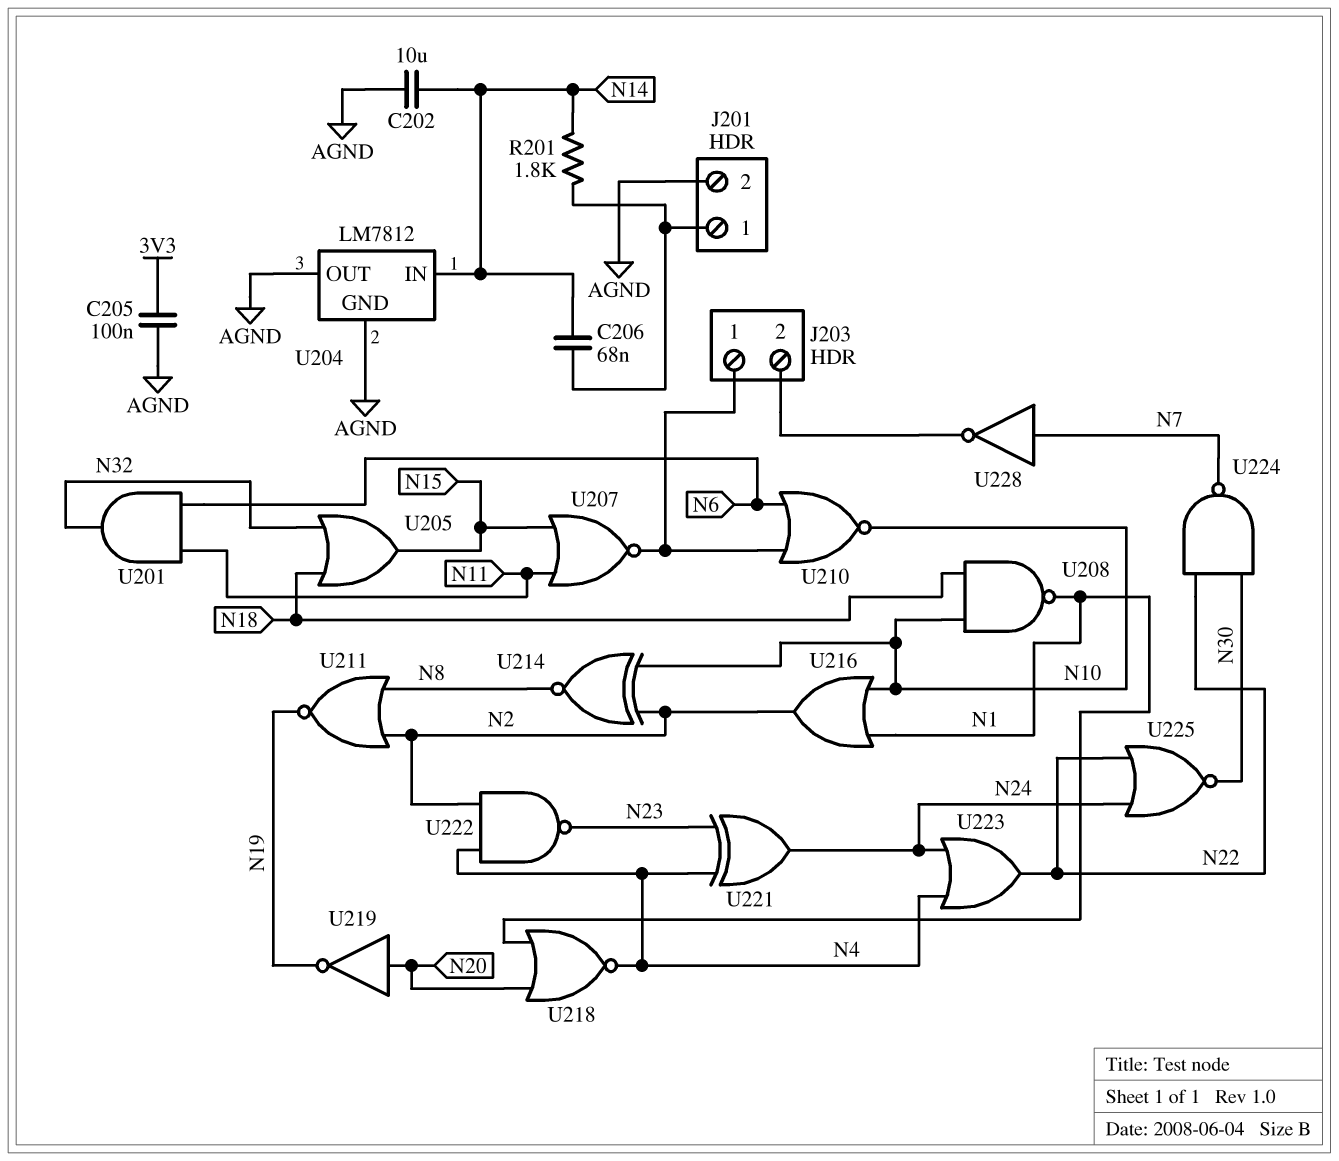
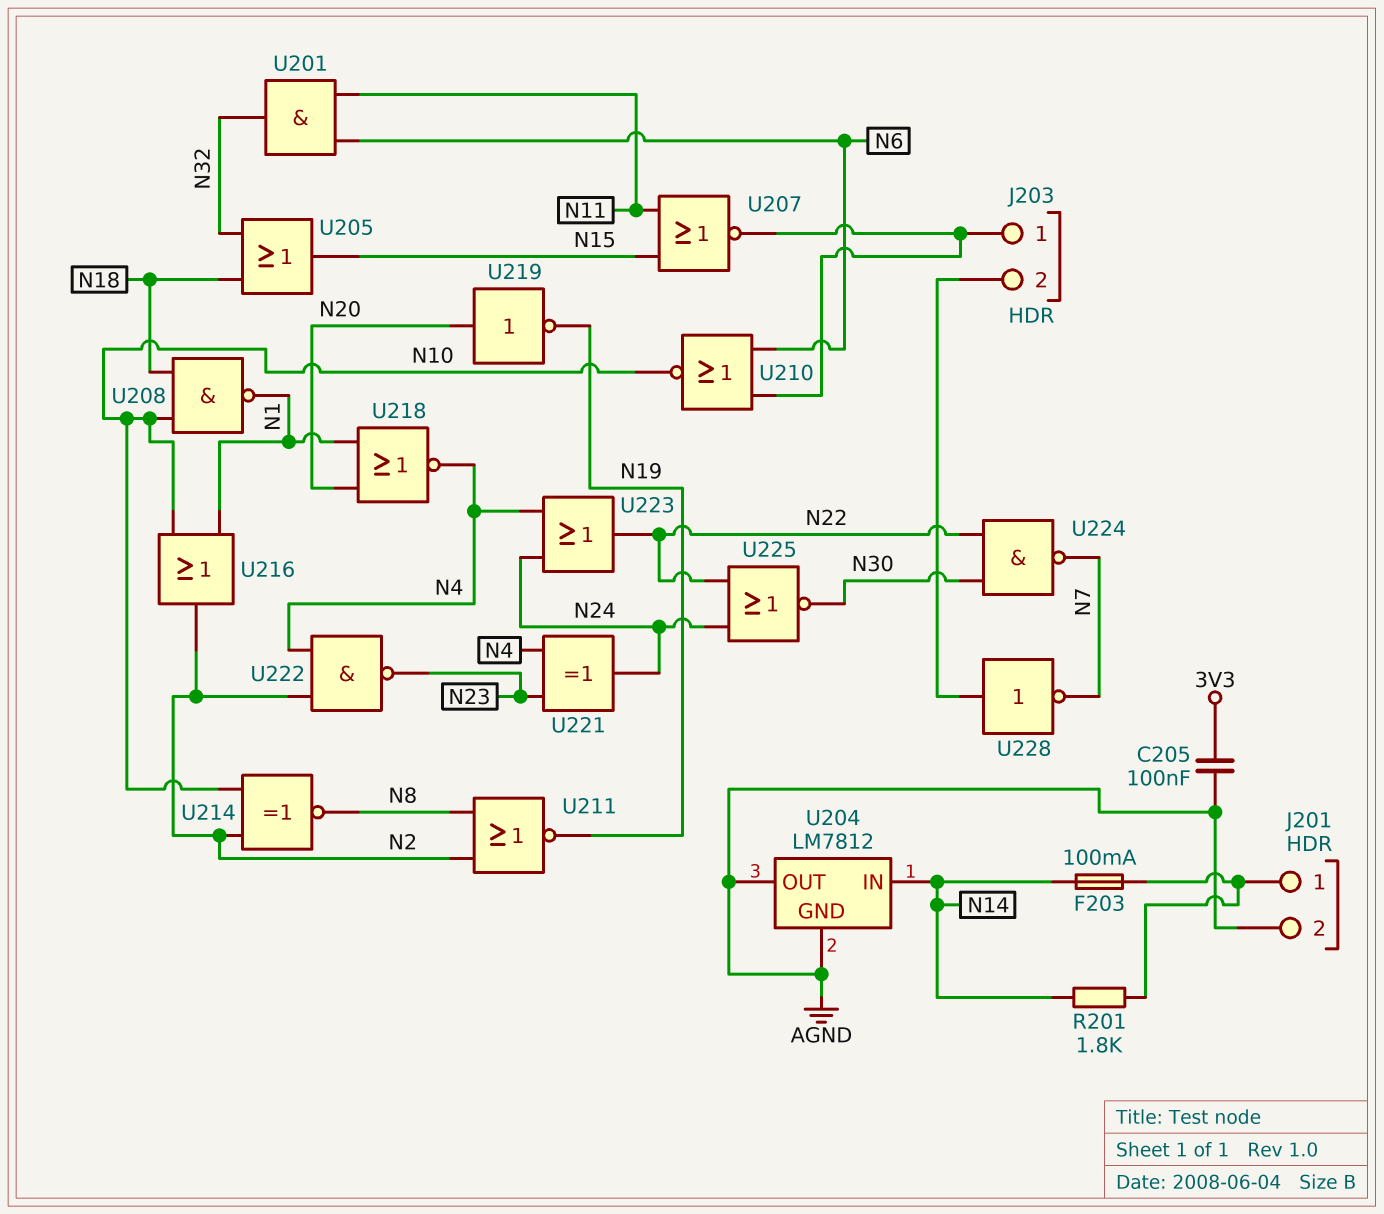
C202: 10uF (AGND, N14) -> none
C206: 68nF (J201/1, N14) -> none
F203: none -> 100mA (J201/1, N14)
U228: NOT (in N7, out J203/2) -> NOT (in J203/2, out N7)

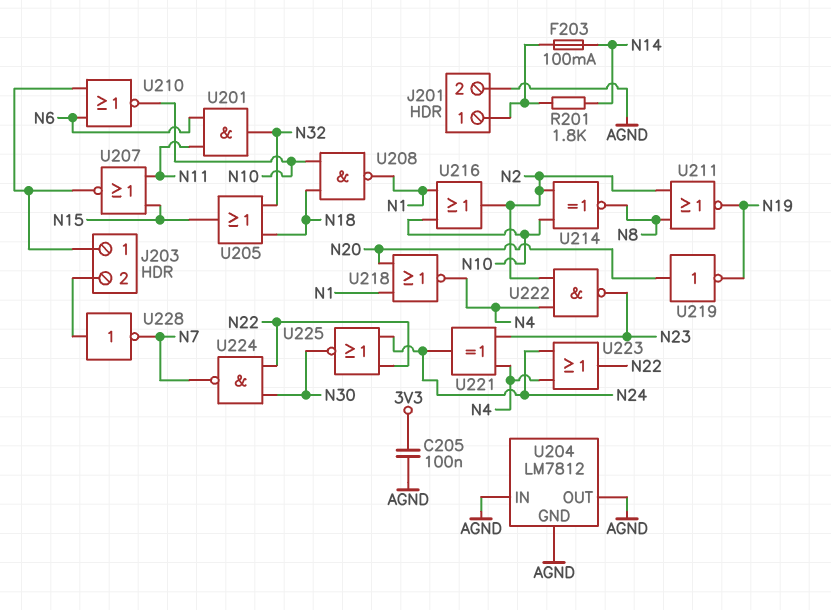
U204 pin IN: N14 -> AGND

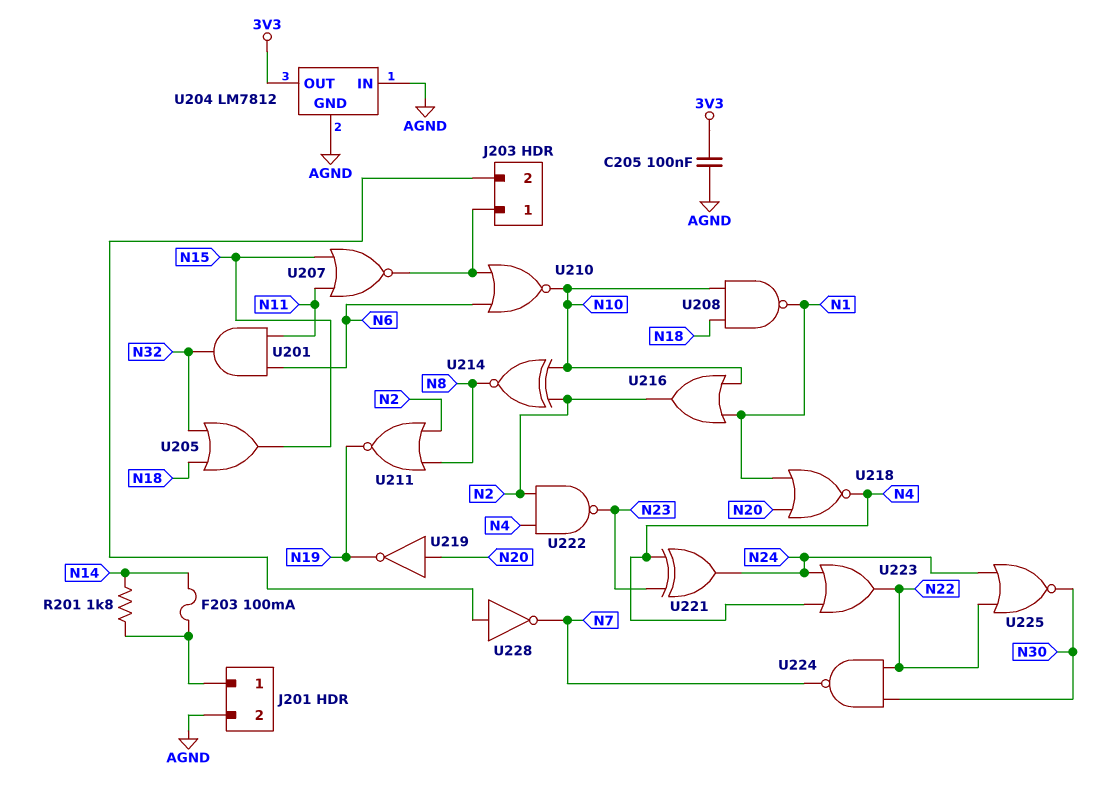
U204 pin OUT: AGND -> 3V3

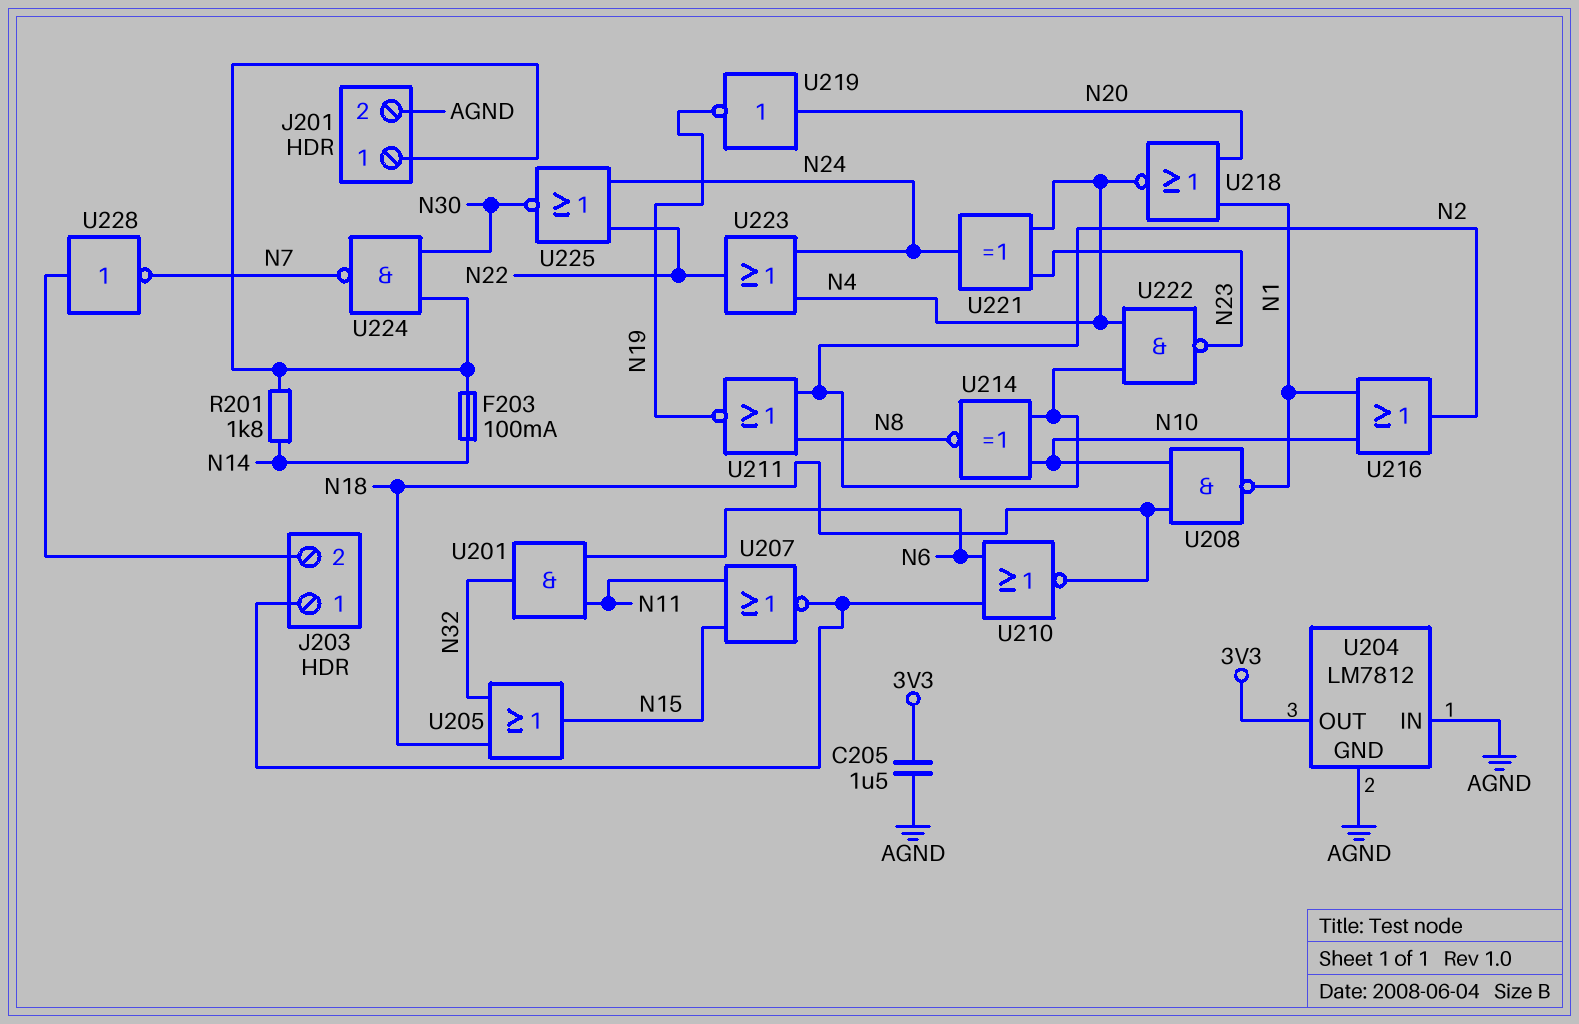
C205: 100nF (3V3, AGND) -> 1.5uF (3V3, AGND)
U210: NOR (in J203/1, in N6, out N10) -> NOR (in J203/1, in N6, out N18)
U224: NAND (in N22, in N30, out N7) -> NAND (in J201/1, in N30, out N7)

